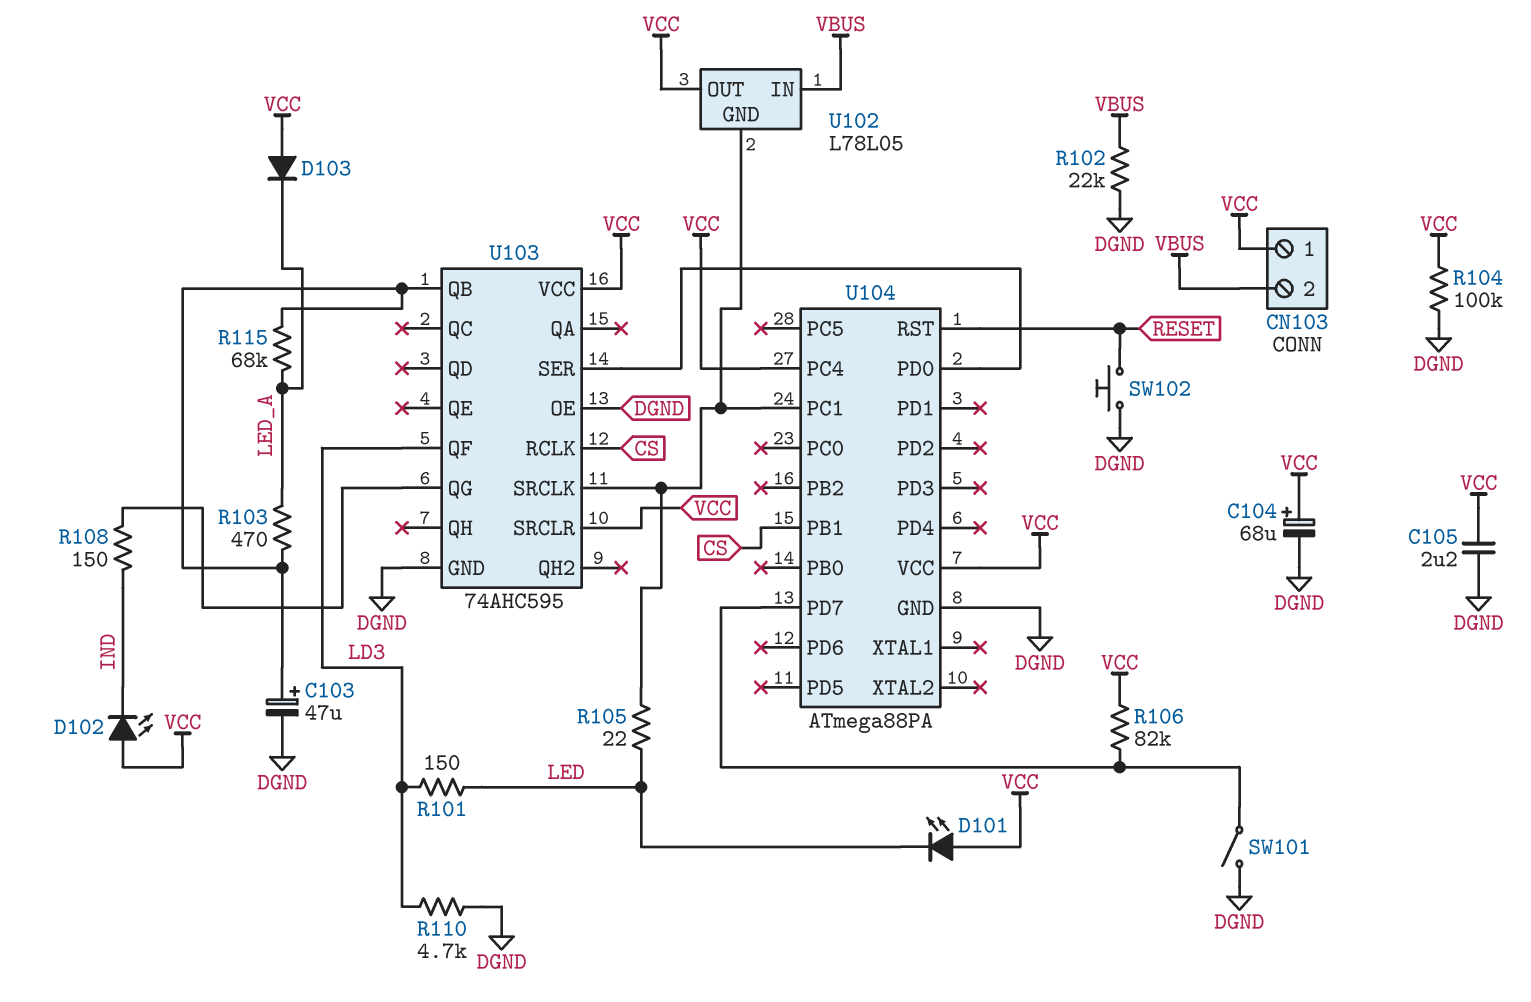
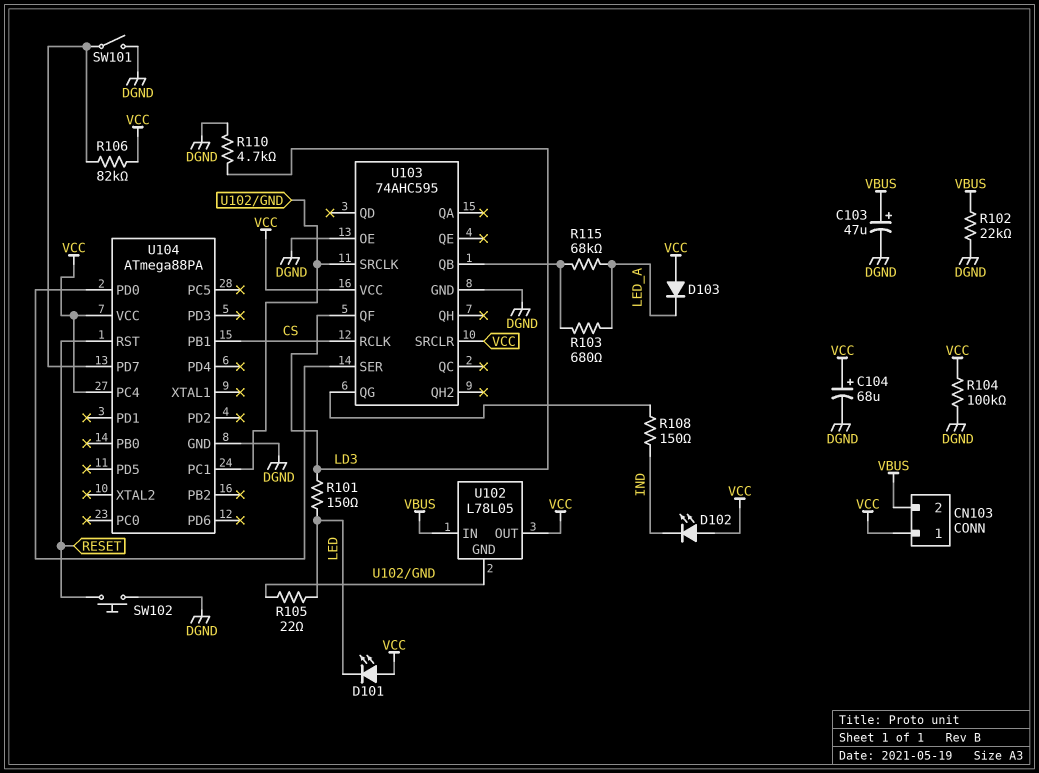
C103: 47uF (plus U103/QB, minus DGND) -> 47uF (plus VBUS, minus DGND)
C105: 2.2uF (DGND, VCC) -> none
R103: 470 (LED_A, U103/QB) -> 680 (LED_A, U103/QB)

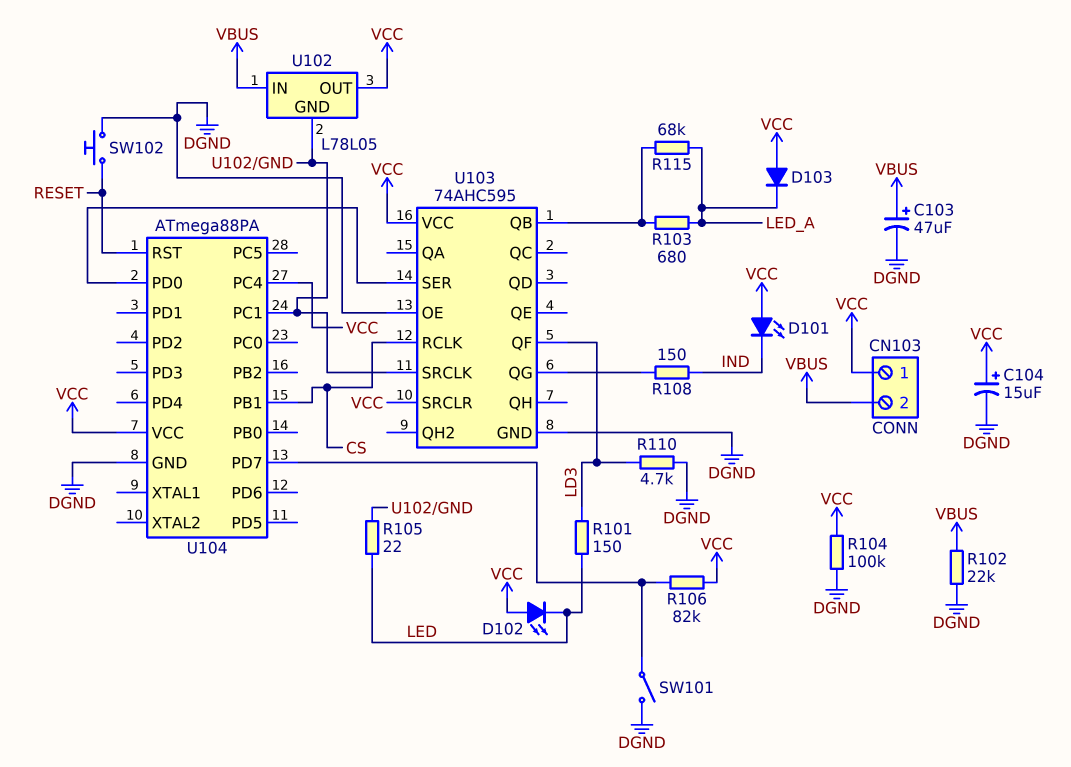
C104: 68uF (plus VCC, minus DGND) -> 15uF (plus VCC, minus DGND)
D101: LED (A VCC, K LED) -> LED (A VCC, K IND)
D102: LED (A VCC, K IND) -> LED (A VCC, K LED)

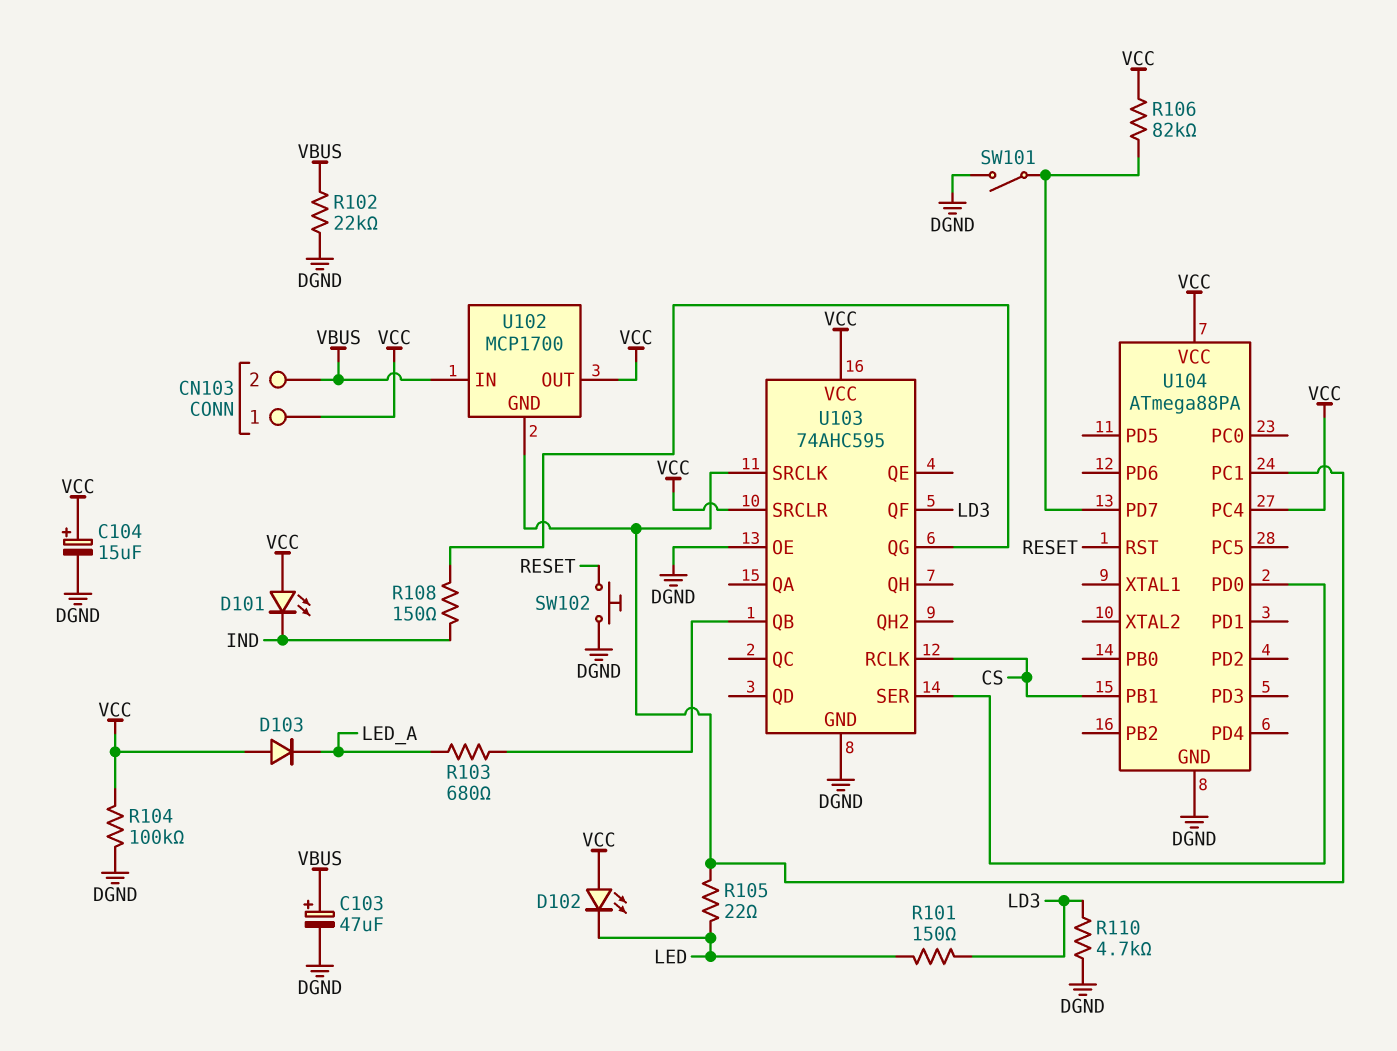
R115: 68k (LED_A, U103/QB) -> none
U102: L78L05 -> MCP1700

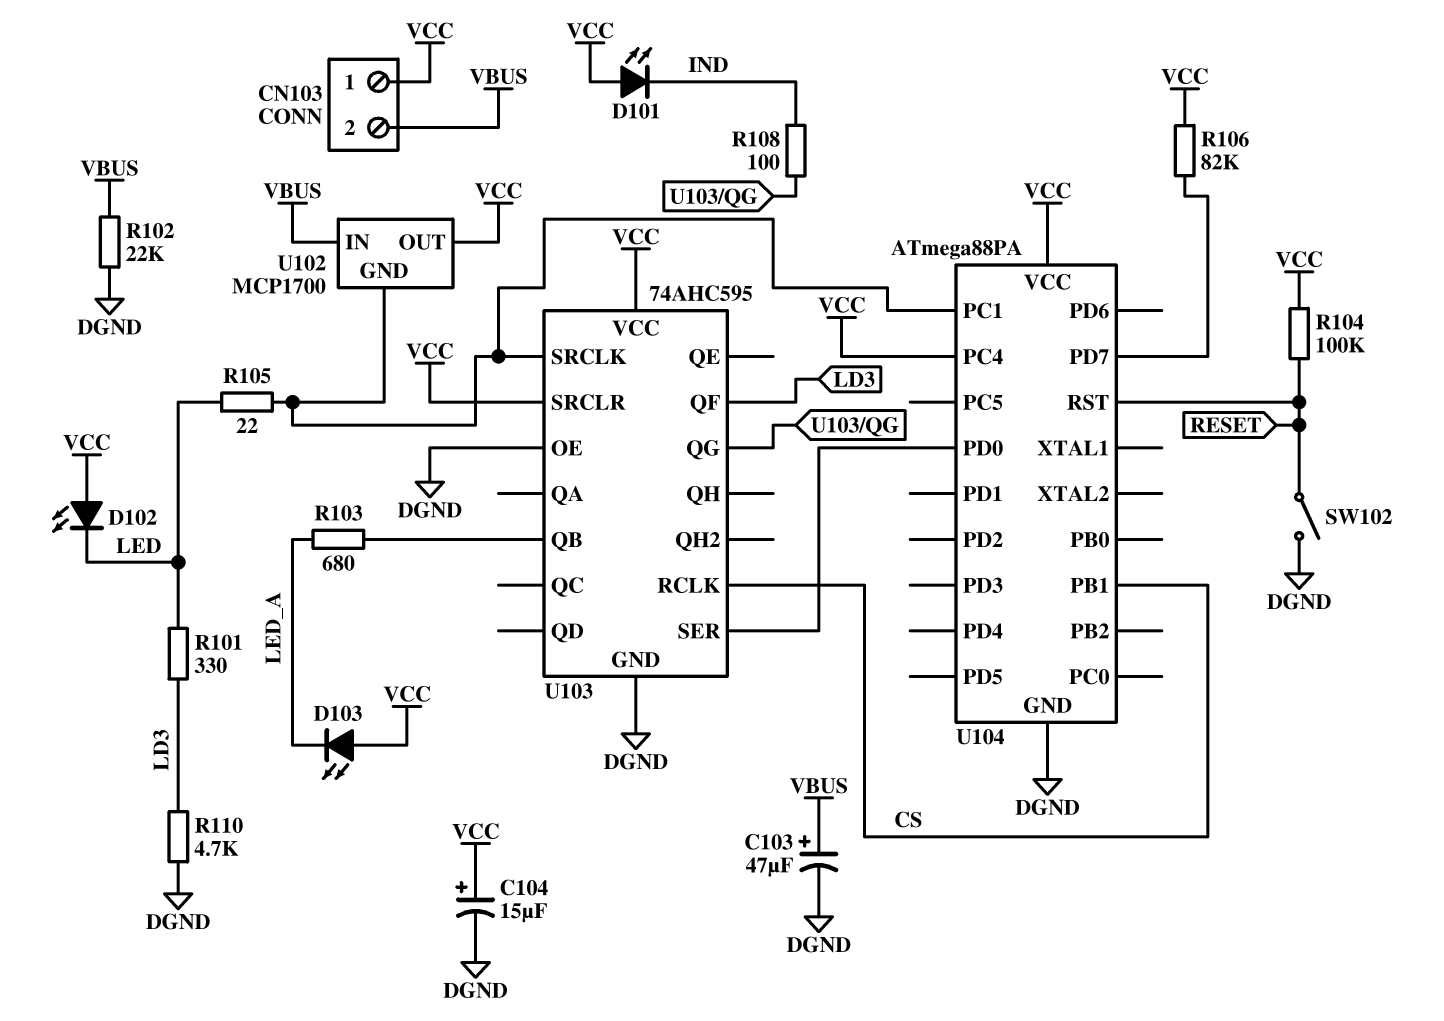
D103: diode (A VCC, K LED_A) -> LED (A VCC, K LED_A)
R101: 150 (LD3, LED) -> 330 (LD3, LED)
R104: 100k (DGND, VCC) -> 100k (RESET, VCC)
R108: 150 (IND, U103/QG) -> 100 (IND, U103/QG)
SW101: switch (DGND, U104/PD7) -> none
SW102: button (DGND, RESET) -> switch (DGND, RESET)

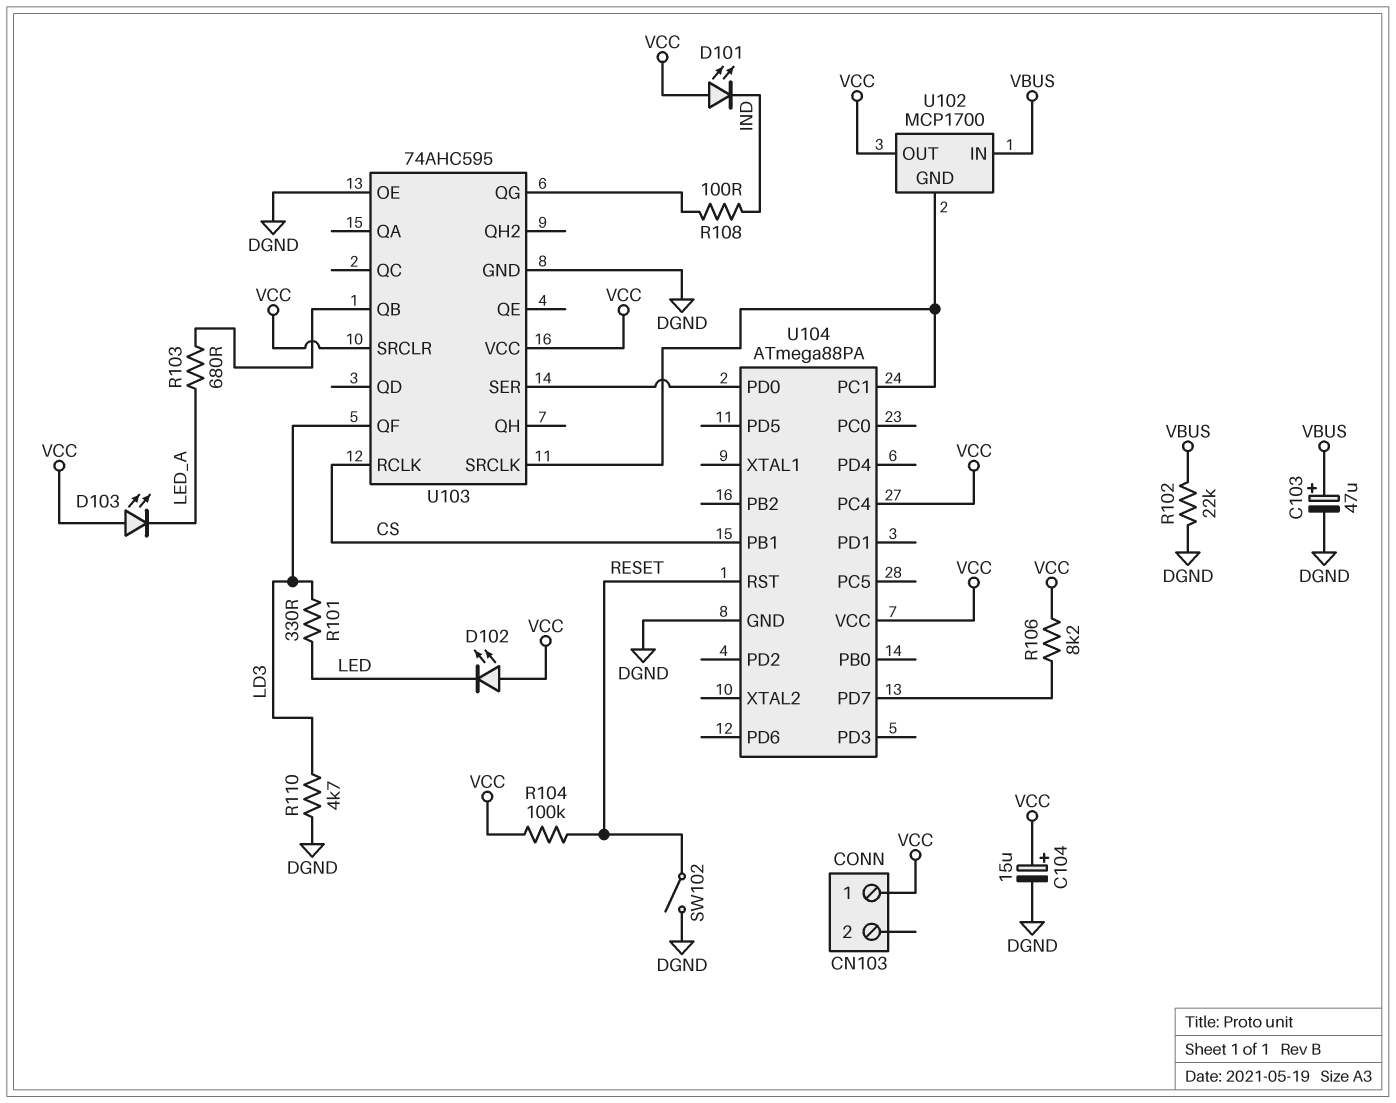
CN103 pin 2: VBUS -> none
R105: 22 (LED, U102/GND) -> none
R106: 82k (U104/PD7, VCC) -> 8.2k (U104/PD7, VCC)

